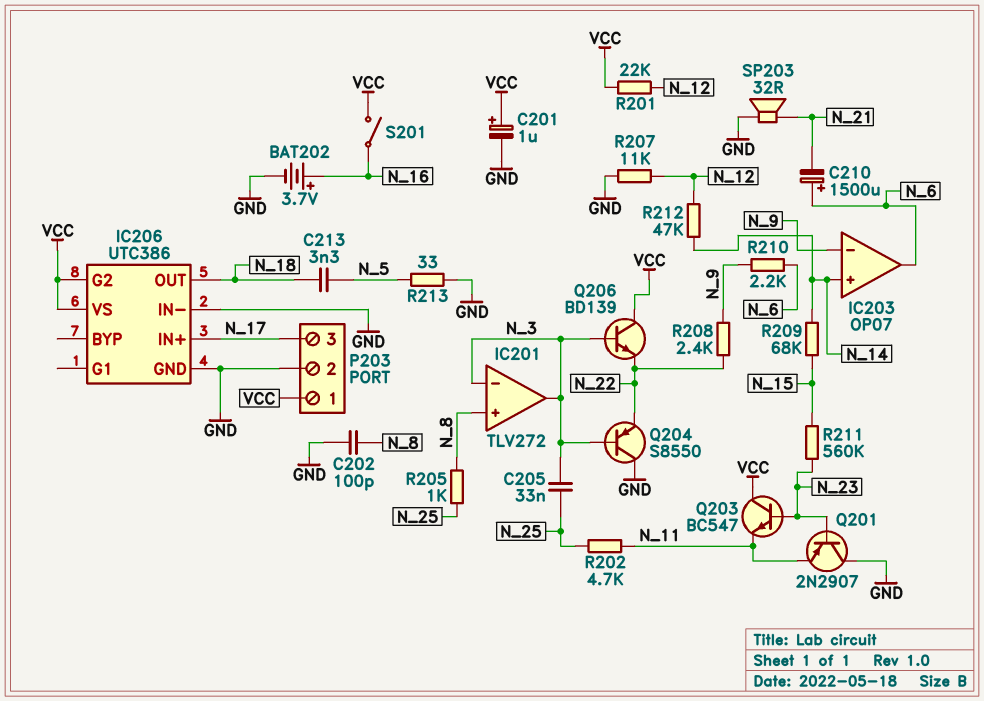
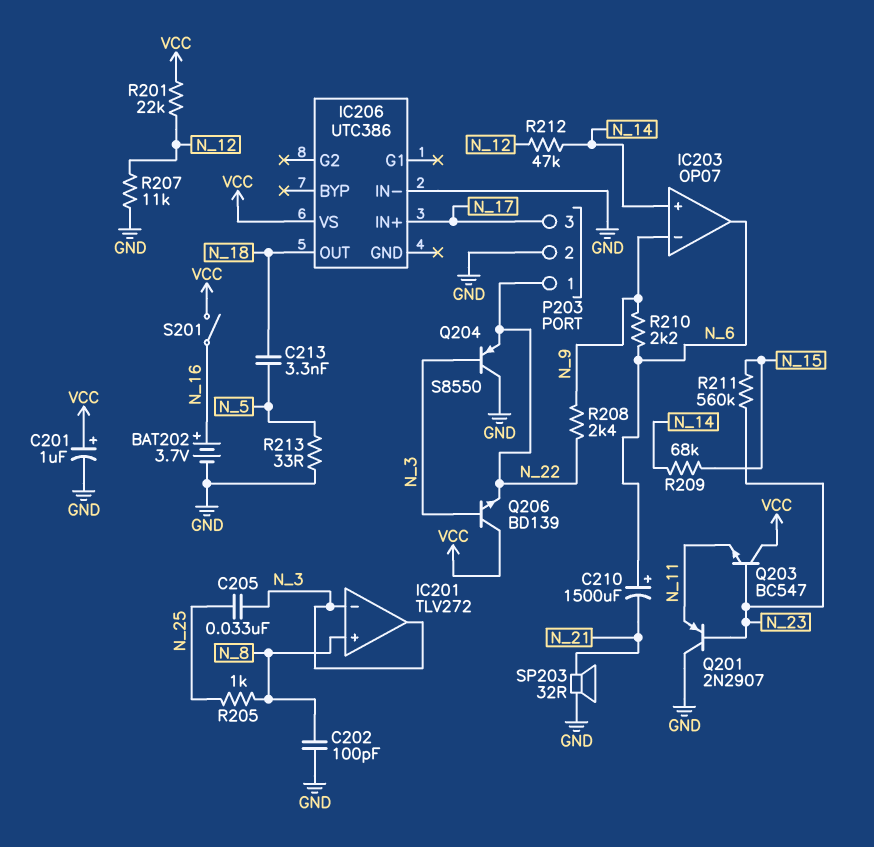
IC206 pin G2: VCC -> none
IC206 pin GND: GND -> none
P203 pin 1: VCC -> N_22
R202: 4.7k (N_11, N_25) -> none

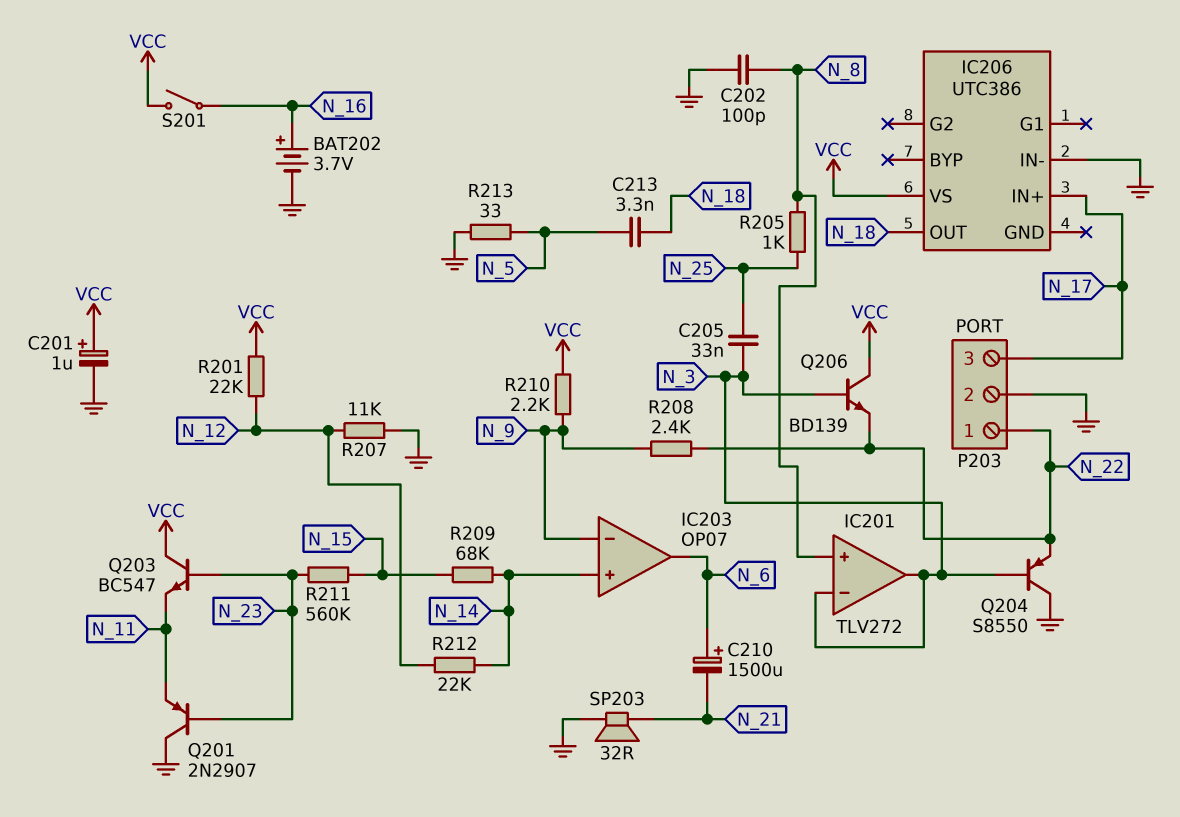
R210: 2.2k (N_6, N_9) -> 2.2k (N_9, VCC)
R212: 47k (N_12, N_14) -> 22k (N_12, N_14)

